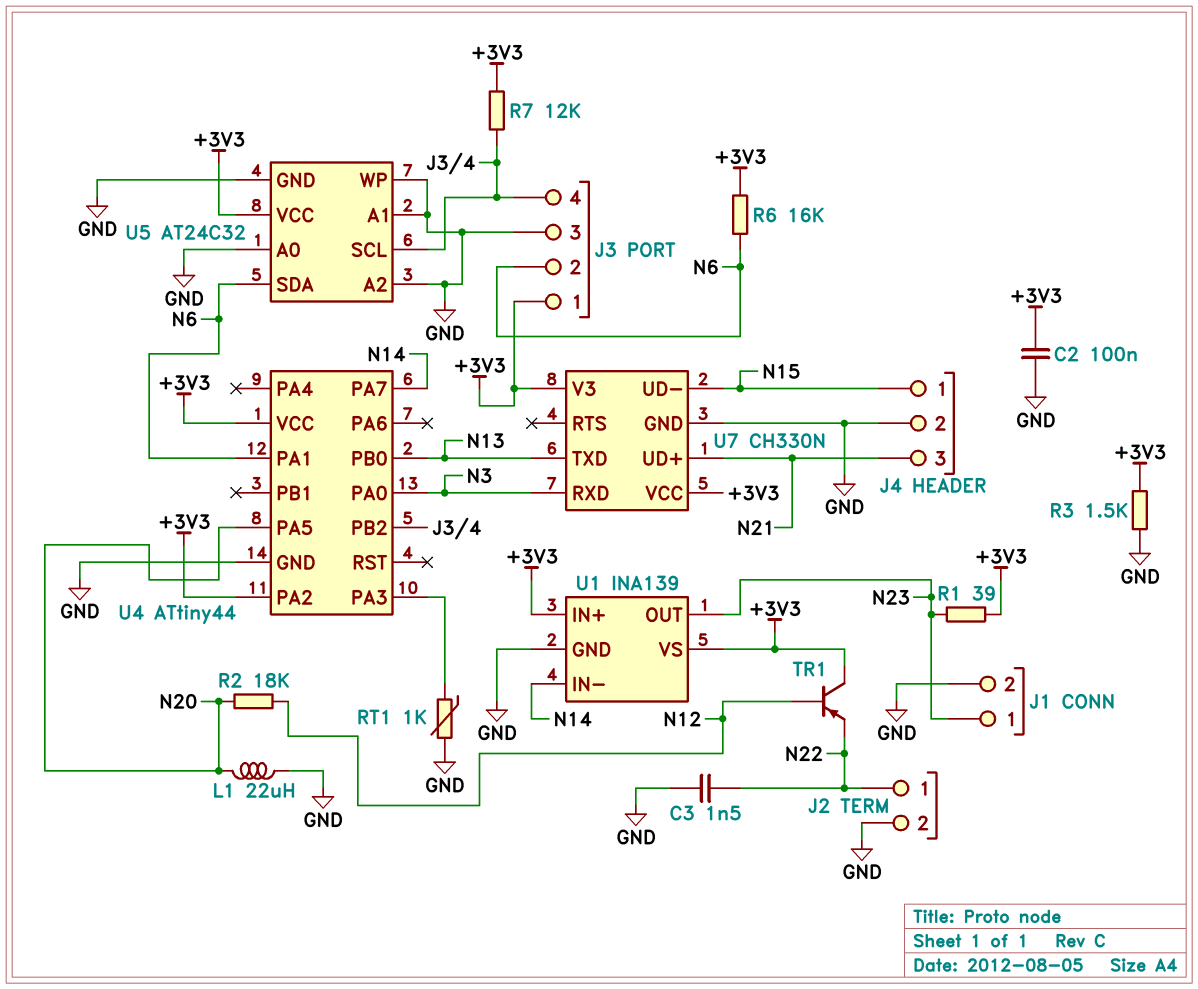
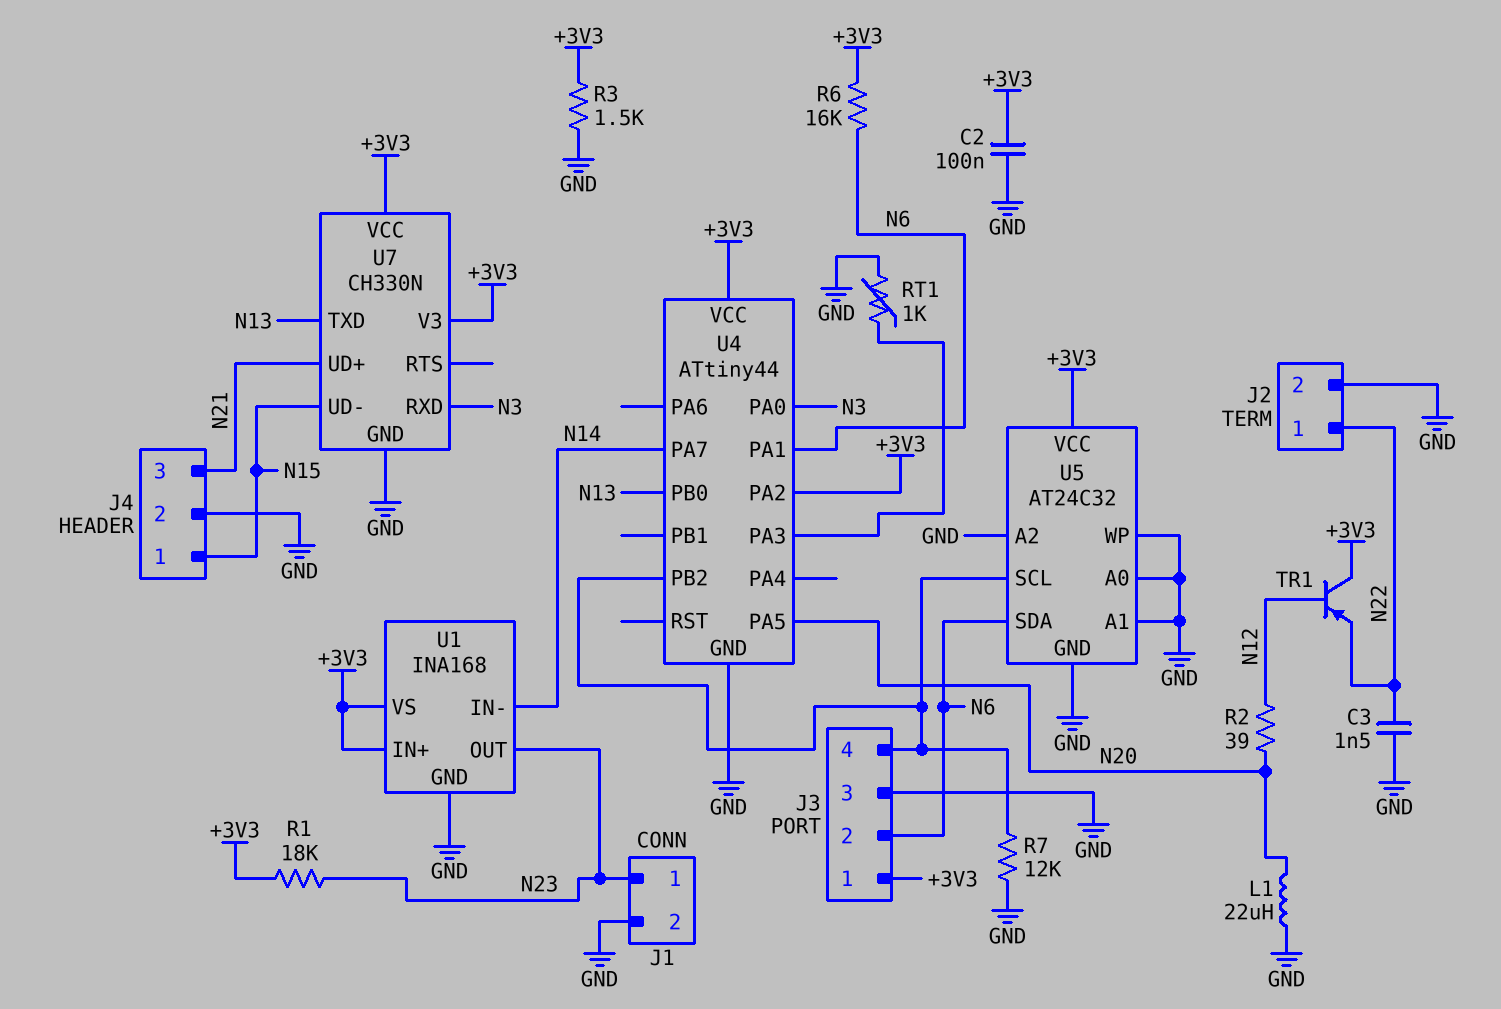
R1: 39 (+3V3, N23) -> 18k (+3V3, N23)
R2: 18k (N12, N20) -> 39 (N12, N20)
R7: 12k (+3V3, J3/4) -> 12k (GND, J3/4)
U1: INA139 -> INA168

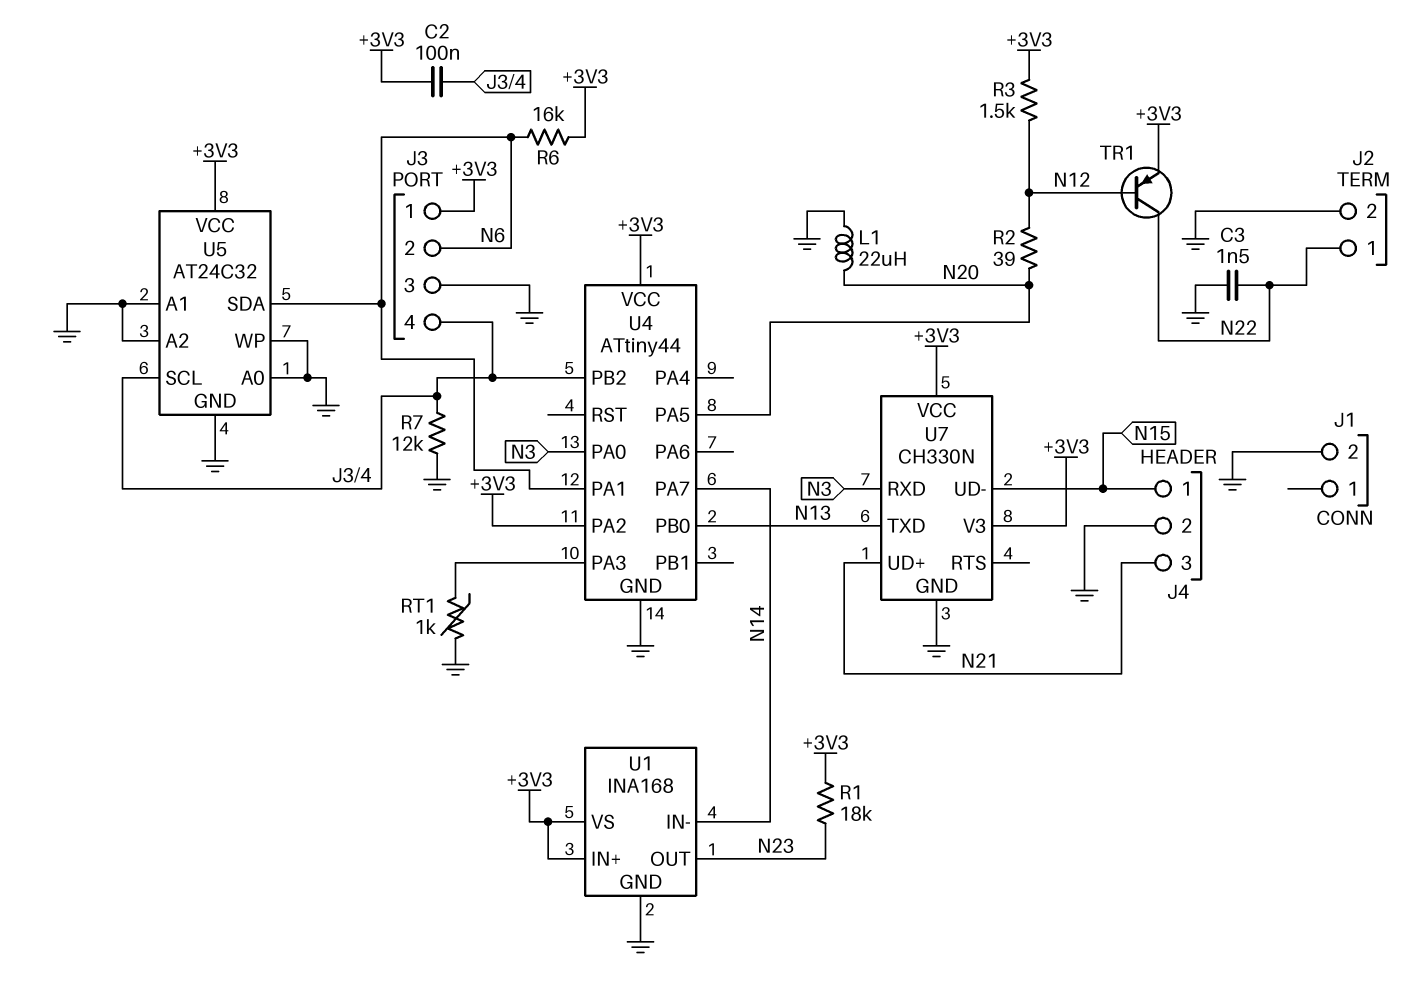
C2: 100nF (+3V3, GND) -> 100nF (+3V3, J3/4)
J1 pin 1: N23 -> none
R3: 1.5k (+3V3, GND) -> 1.5k (+3V3, N12)
TR1: PNP (B N12, C +3V3, E N22) -> PNP (B N12, C N22, E +3V3)

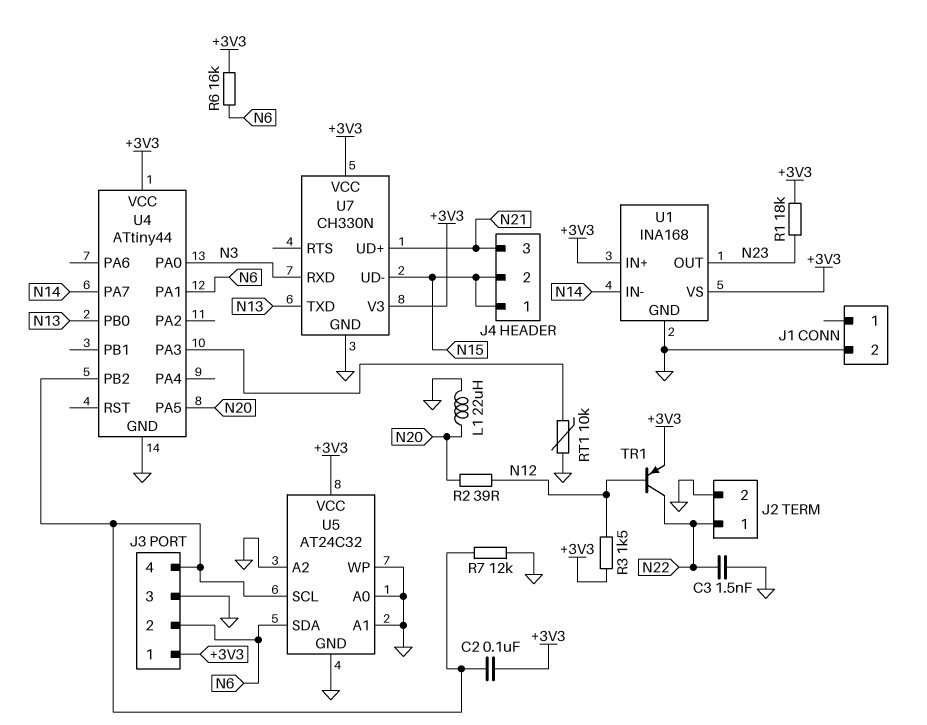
J4 pin 2: GND -> N15
RT1: 1k (GND, U4/PA3) -> 10k (GND, U4/PA3)
U4 pin PA2: +3V3 -> none

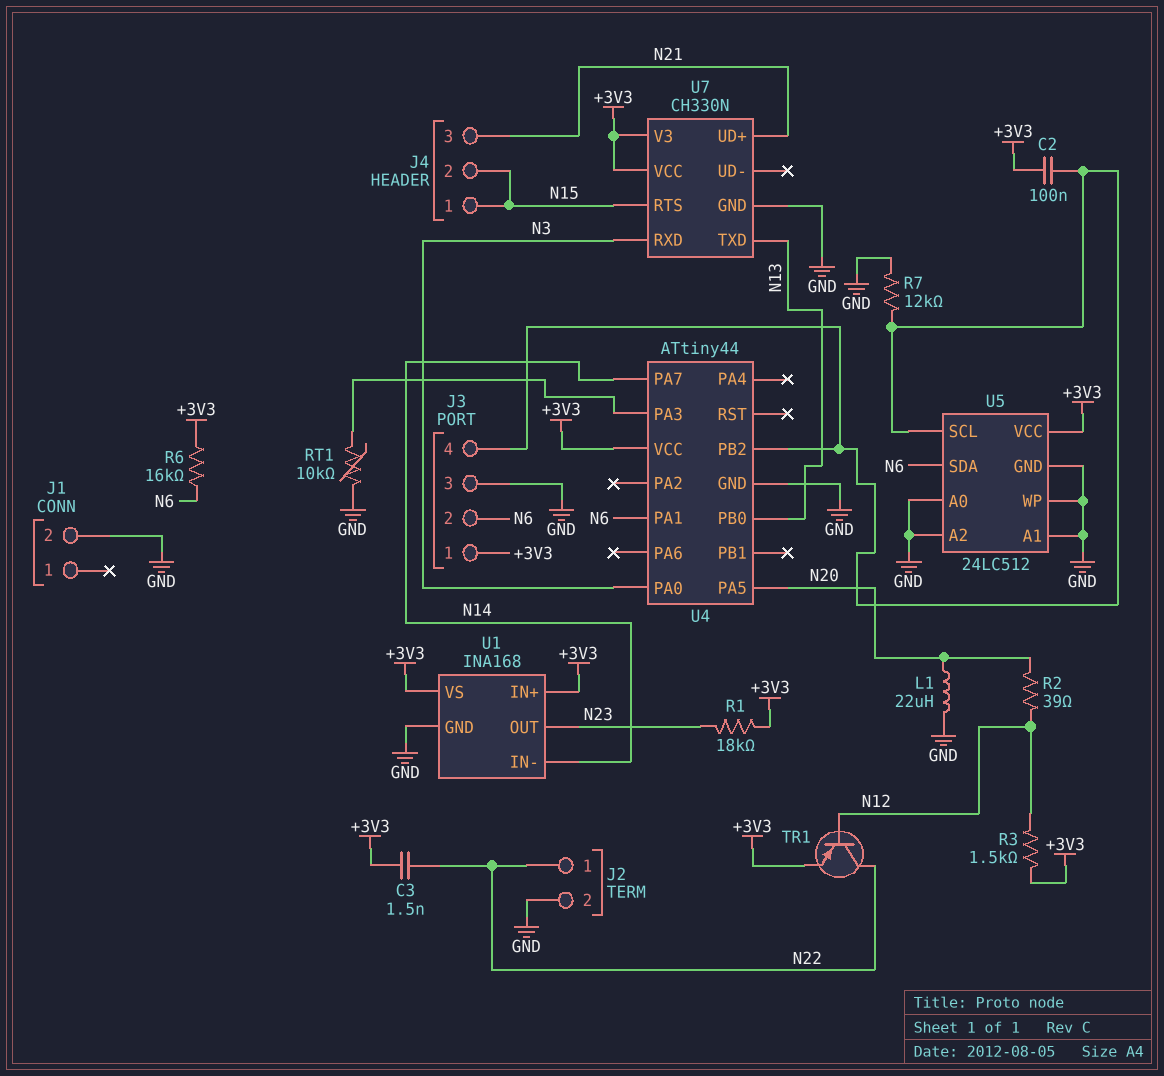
C3: 1.5nF (GND, N22) -> 1.5nF (+3V3, N22)
U5: AT24C32 -> 24LC512
U7 pin RTS: none -> N15
U7 pin UD-: N15 -> none

